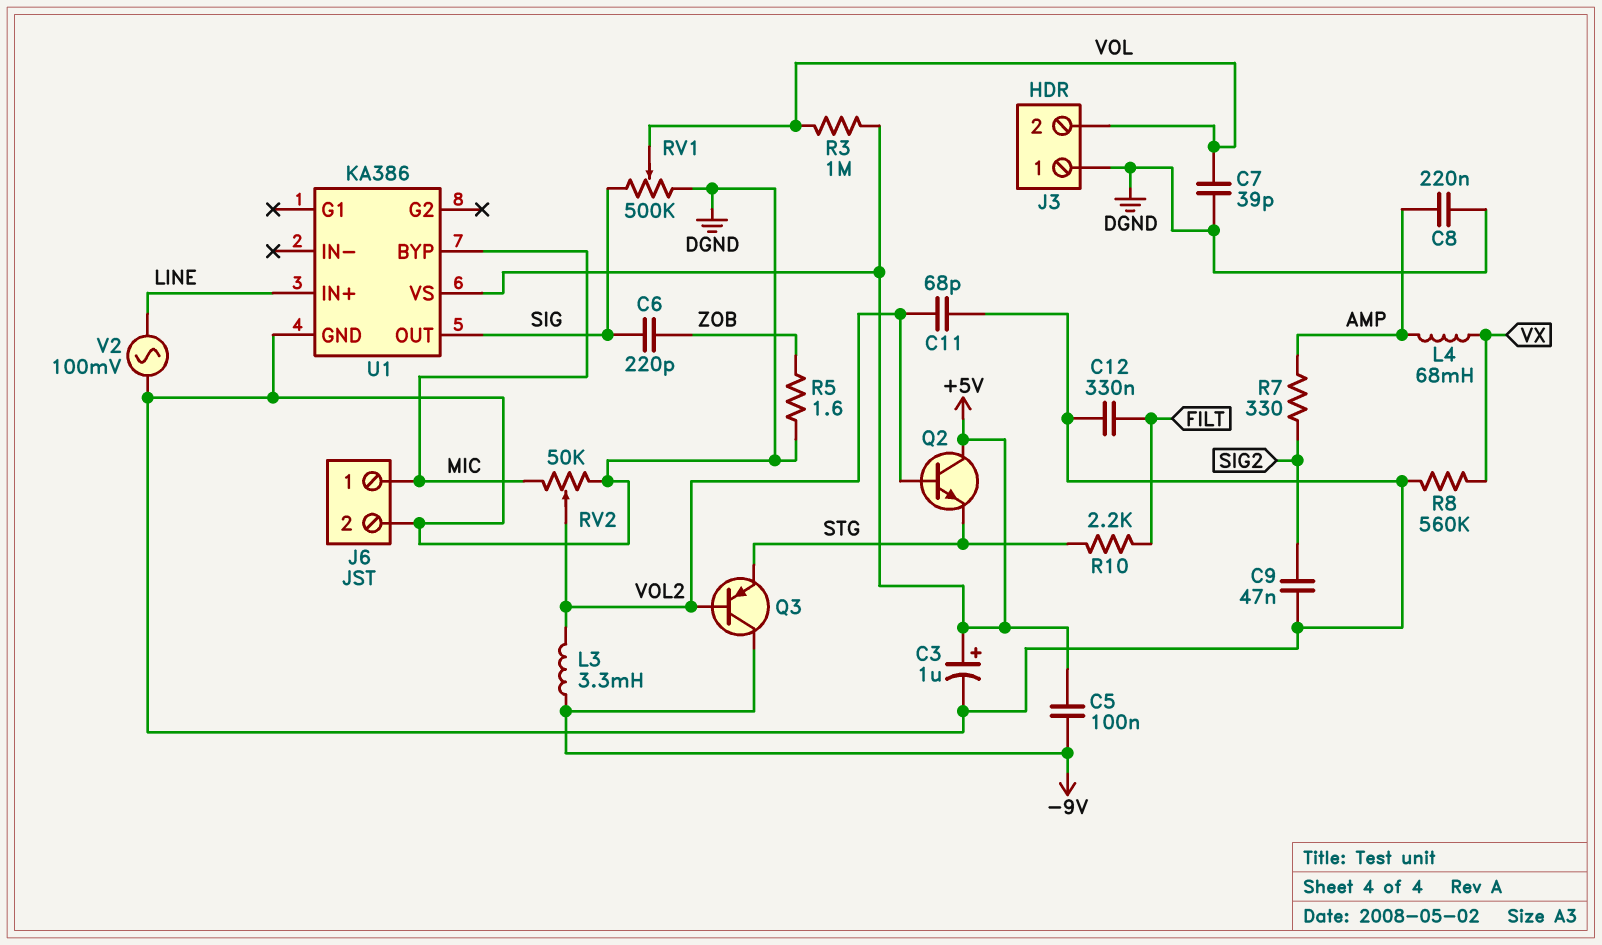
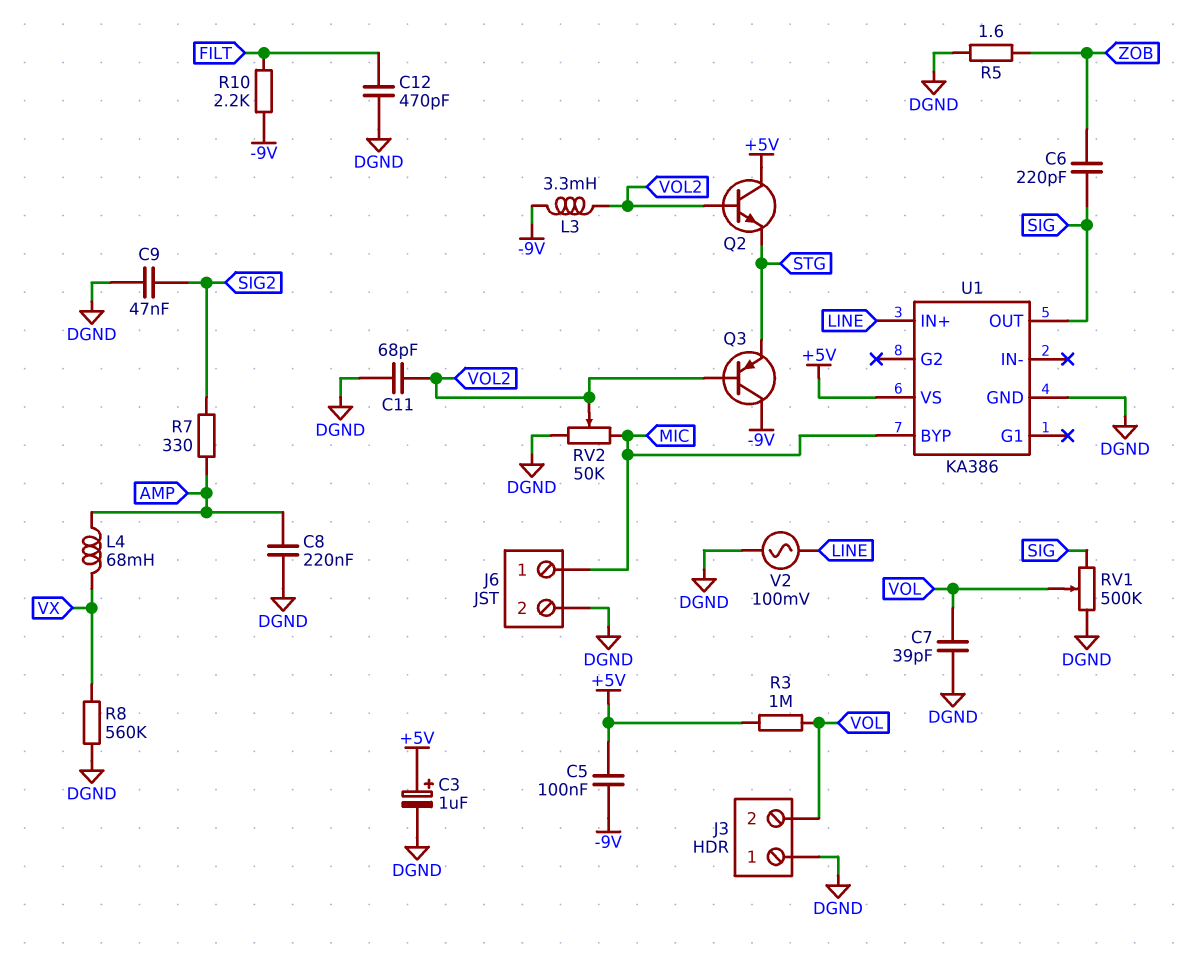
C12: 330nF (DGND, FILT) -> 470pF (DGND, FILT)
R10: 2.2k (FILT, STG) -> 2.2k (-9V, FILT)

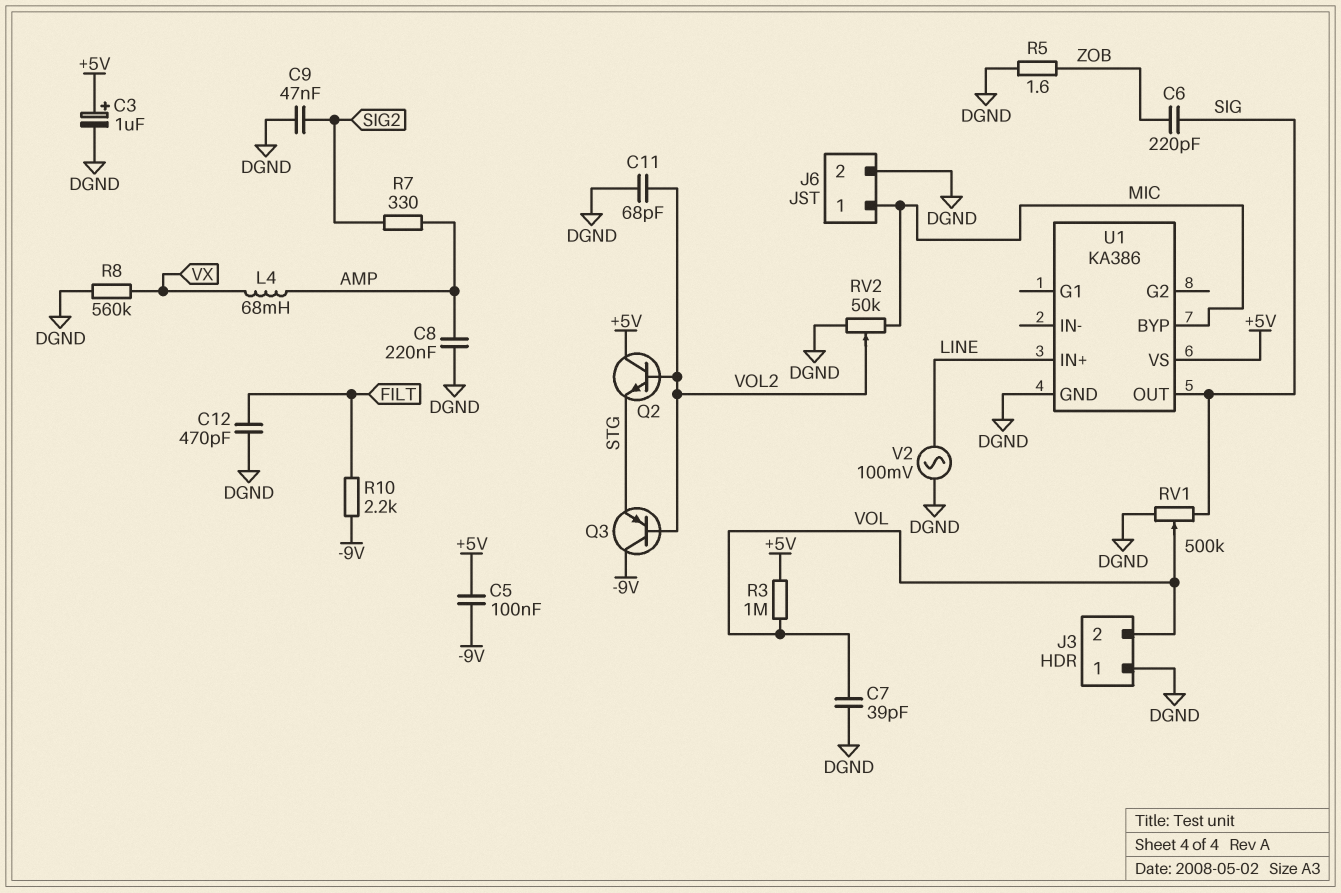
L3: 3.3mH (-9V, VOL2) -> none

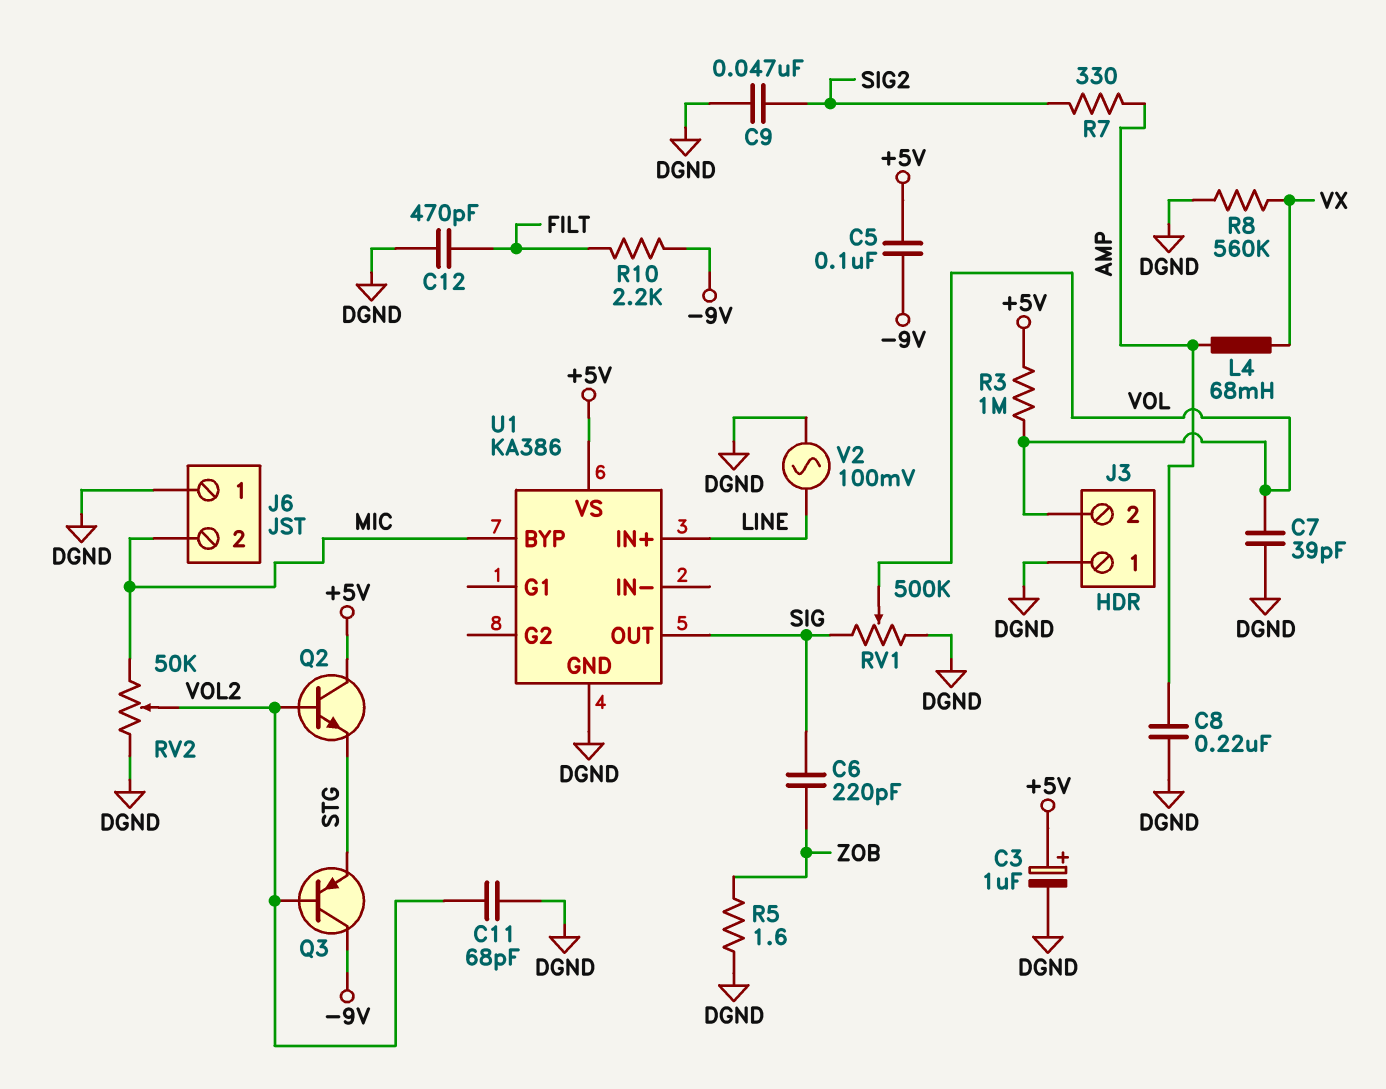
J6 pin 1: MIC -> DGND
J6 pin 2: DGND -> MIC

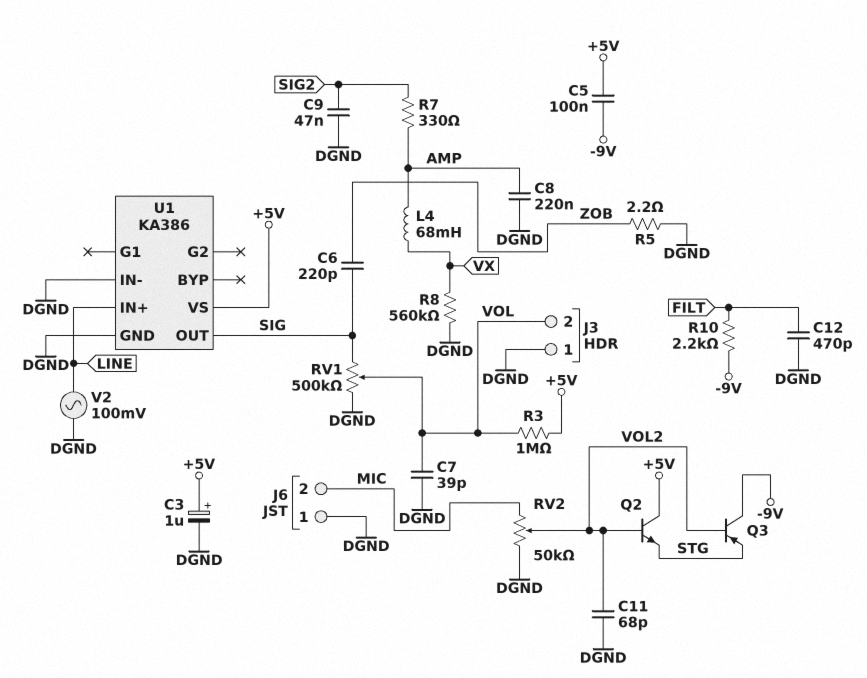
R5: 1.6 (DGND, ZOB) -> 2.2 (DGND, ZOB)
U1 pin BYP: MIC -> none
U1 pin IN-: none -> DGND

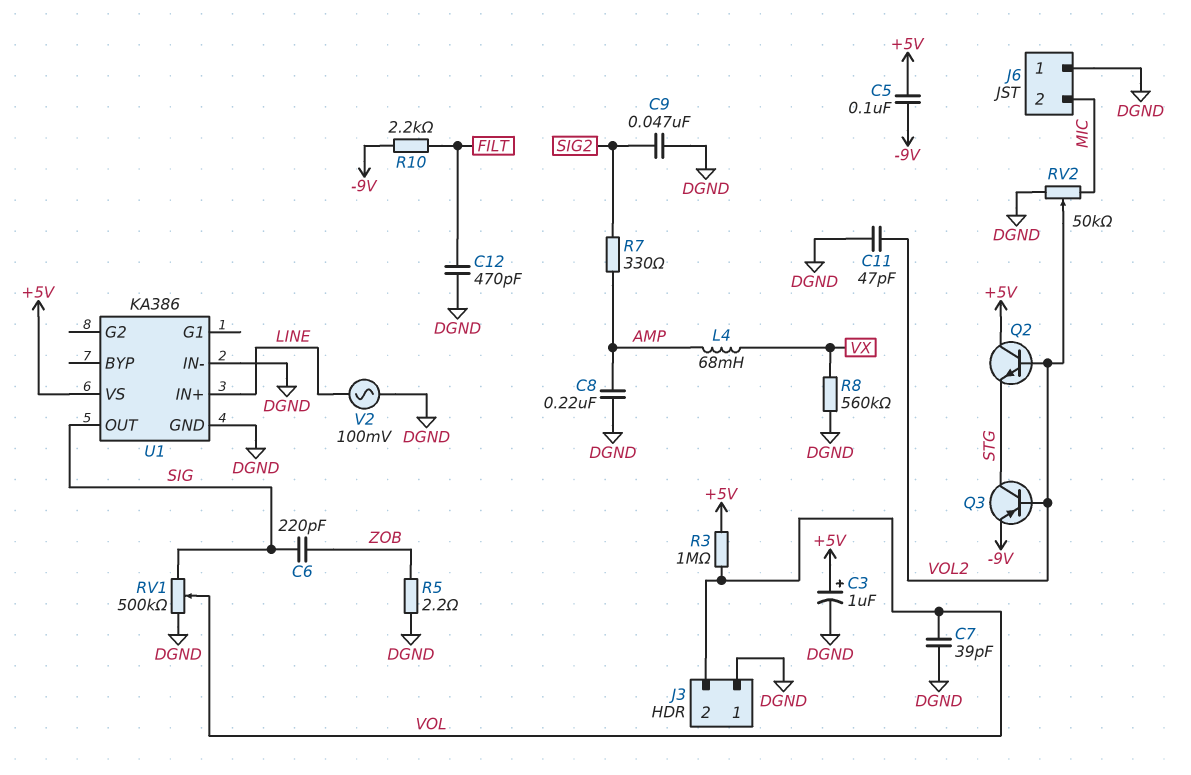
C11: 68pF (DGND, VOL2) -> 47pF (DGND, VOL2)
Q3: PNP (B VOL2, C -9V, E STG) -> PNP (B VOL2, C STG, E -9V)

